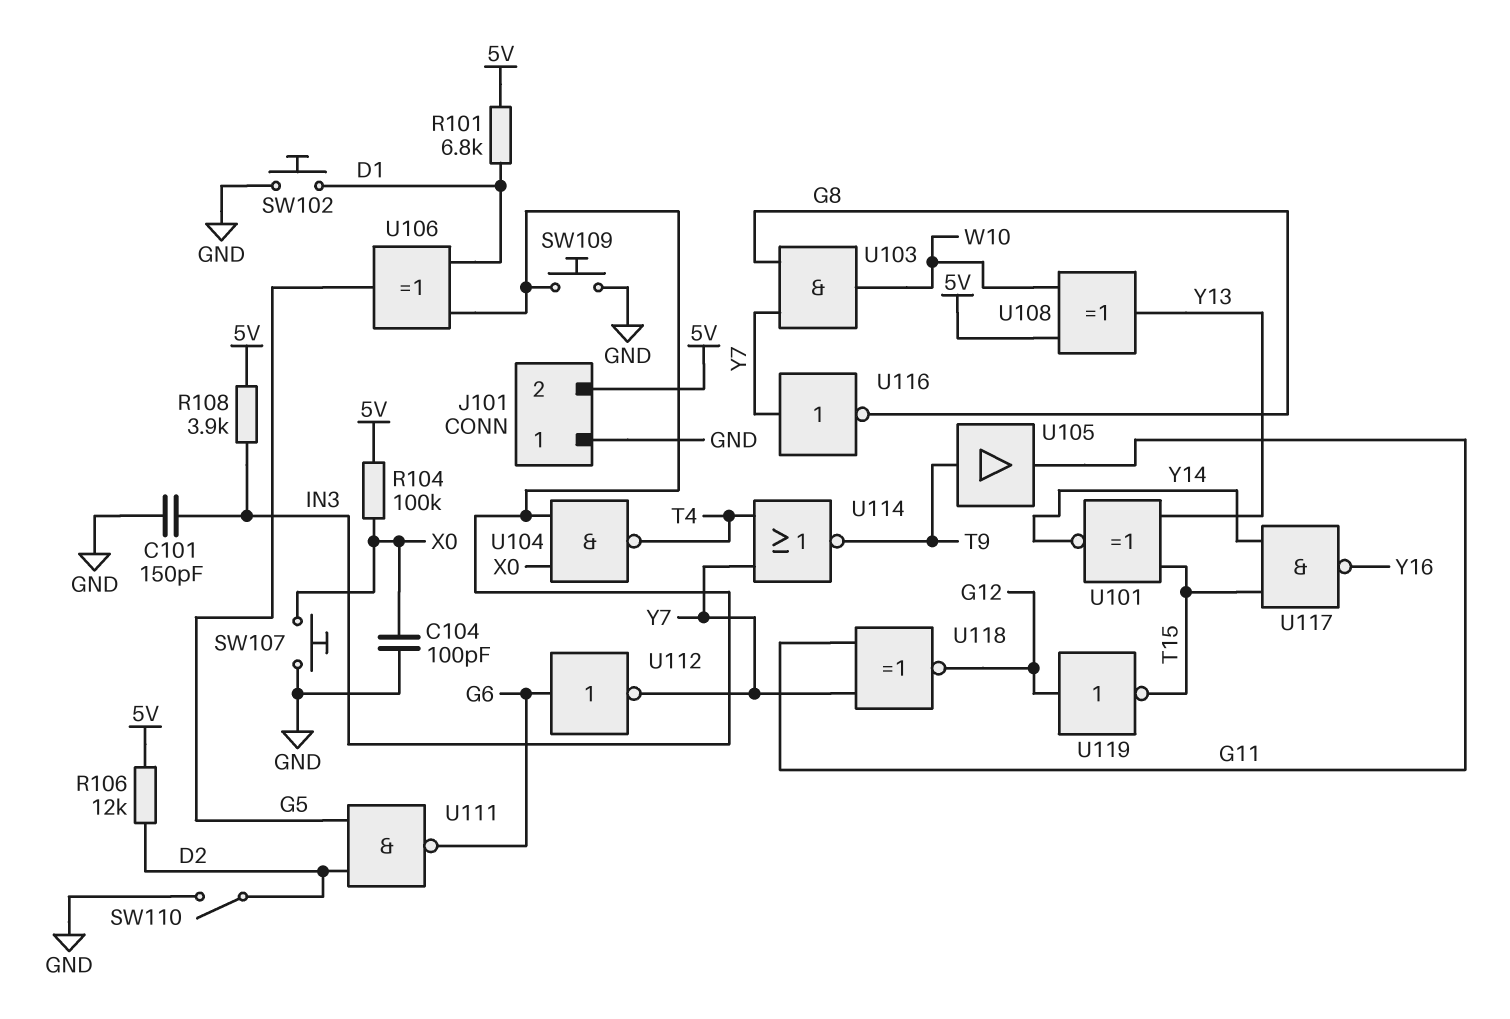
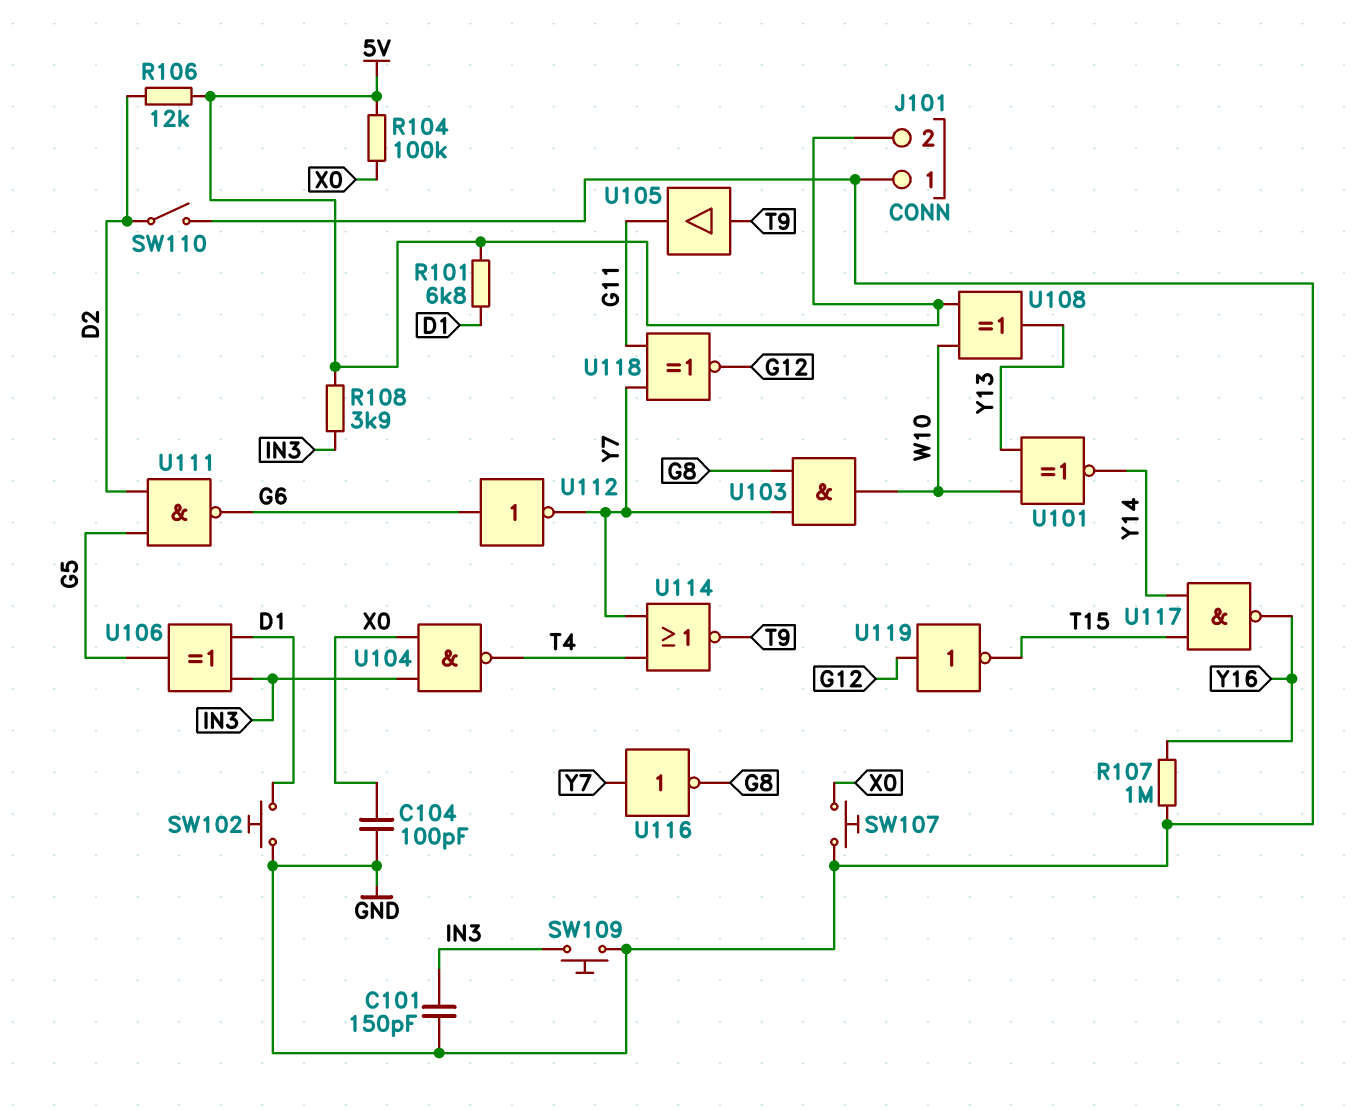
R107: none -> 1M (GND, Y16)
U101: XNOR (in T15, in Y13, out Y14) -> XNOR (in W10, in Y13, out Y14)

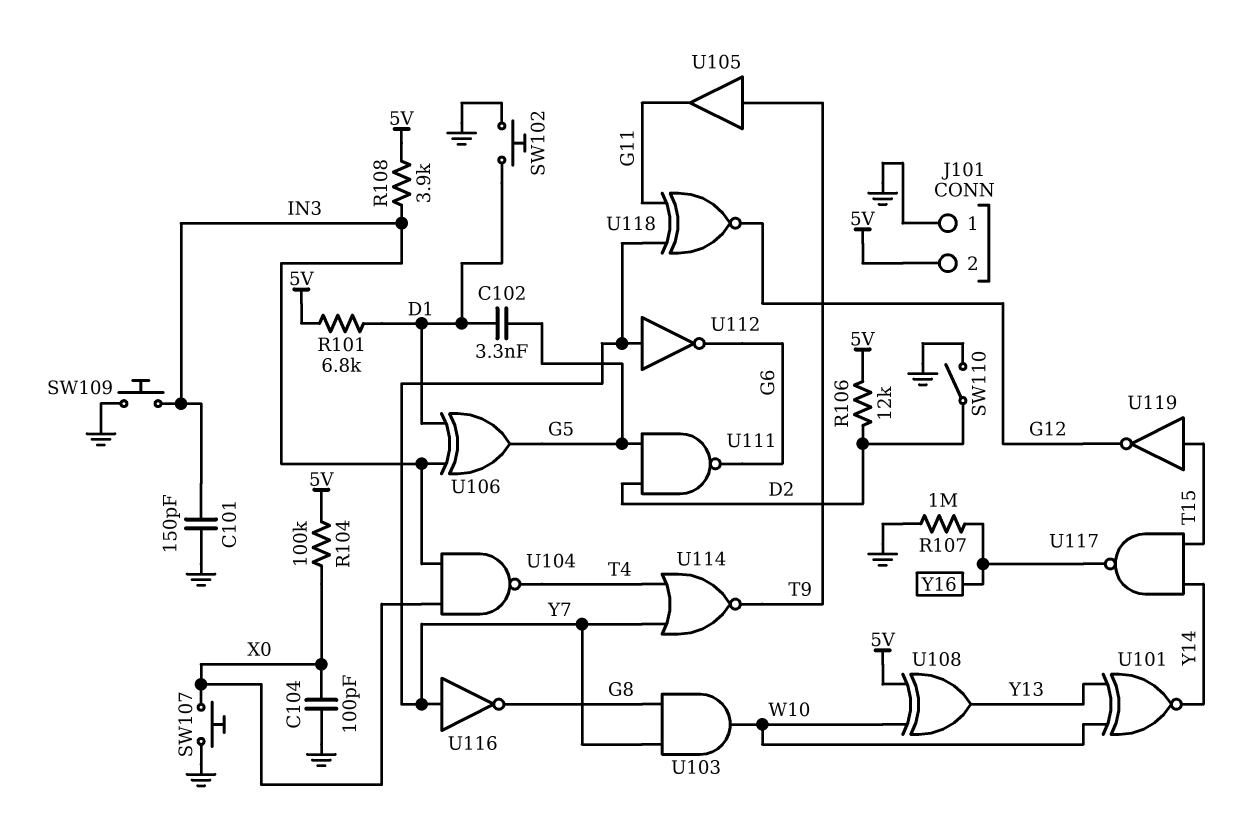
C102: none -> 3.3nF (D1, G5)
U112: NOT (in G6, out Y7) -> NOT (in Y7, out G6)
U119: NOT (in G12, out T15) -> NOT (in T15, out G12)

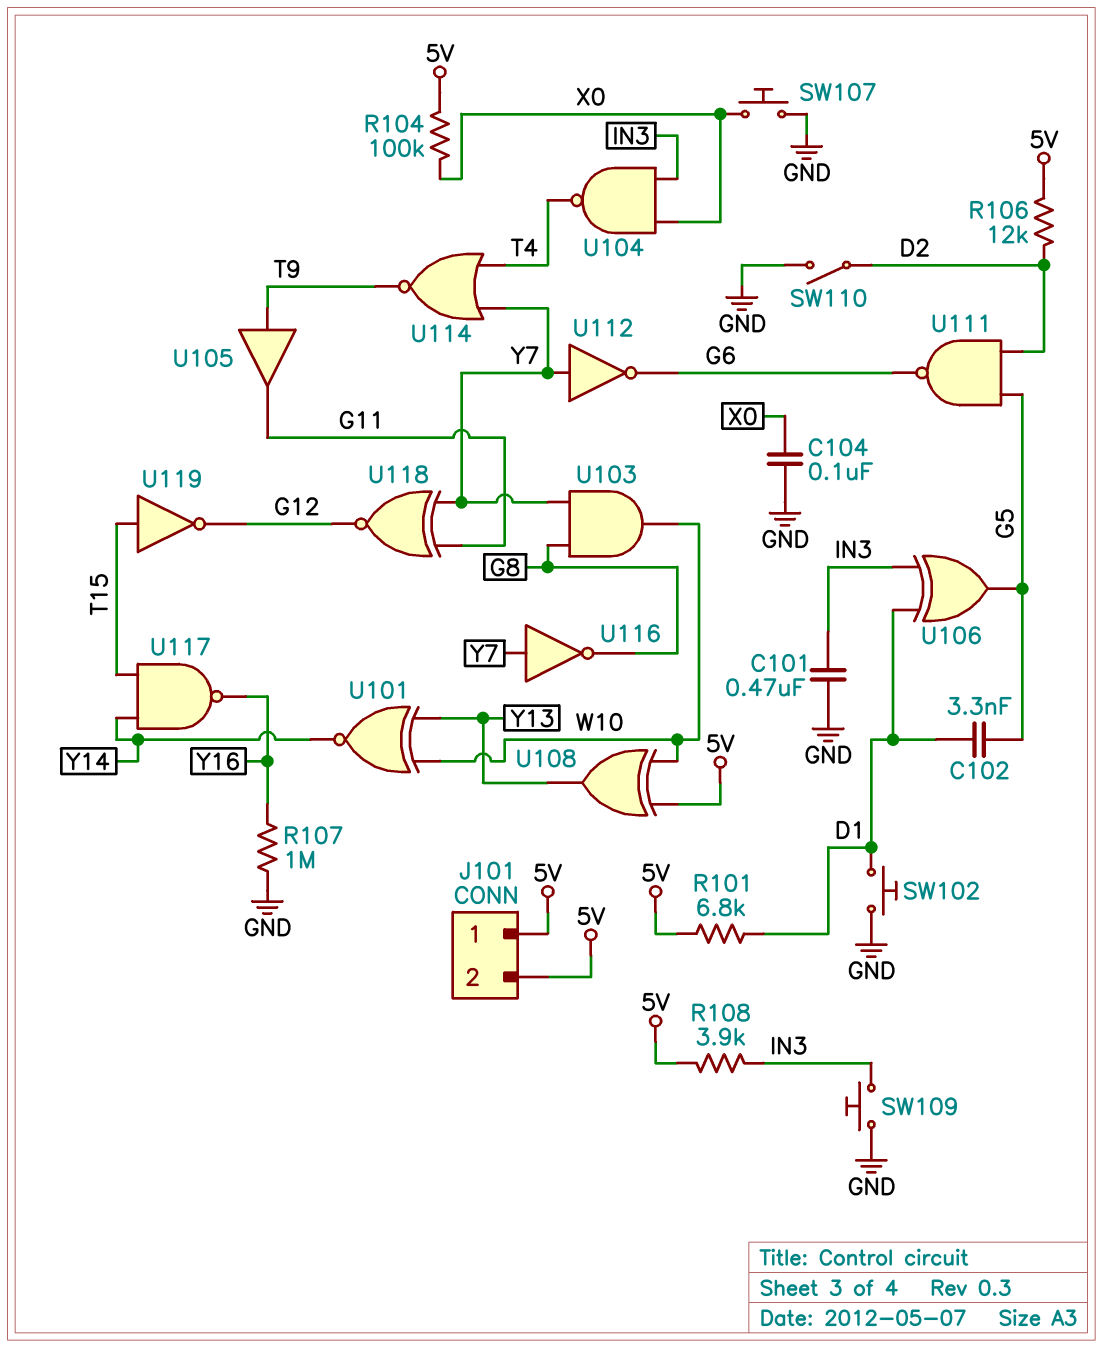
C101: 150pF (GND, IN3) -> 470nF (GND, IN3)
C104: 100pF (GND, X0) -> 100nF (GND, X0)
J101 pin 1: GND -> 5V

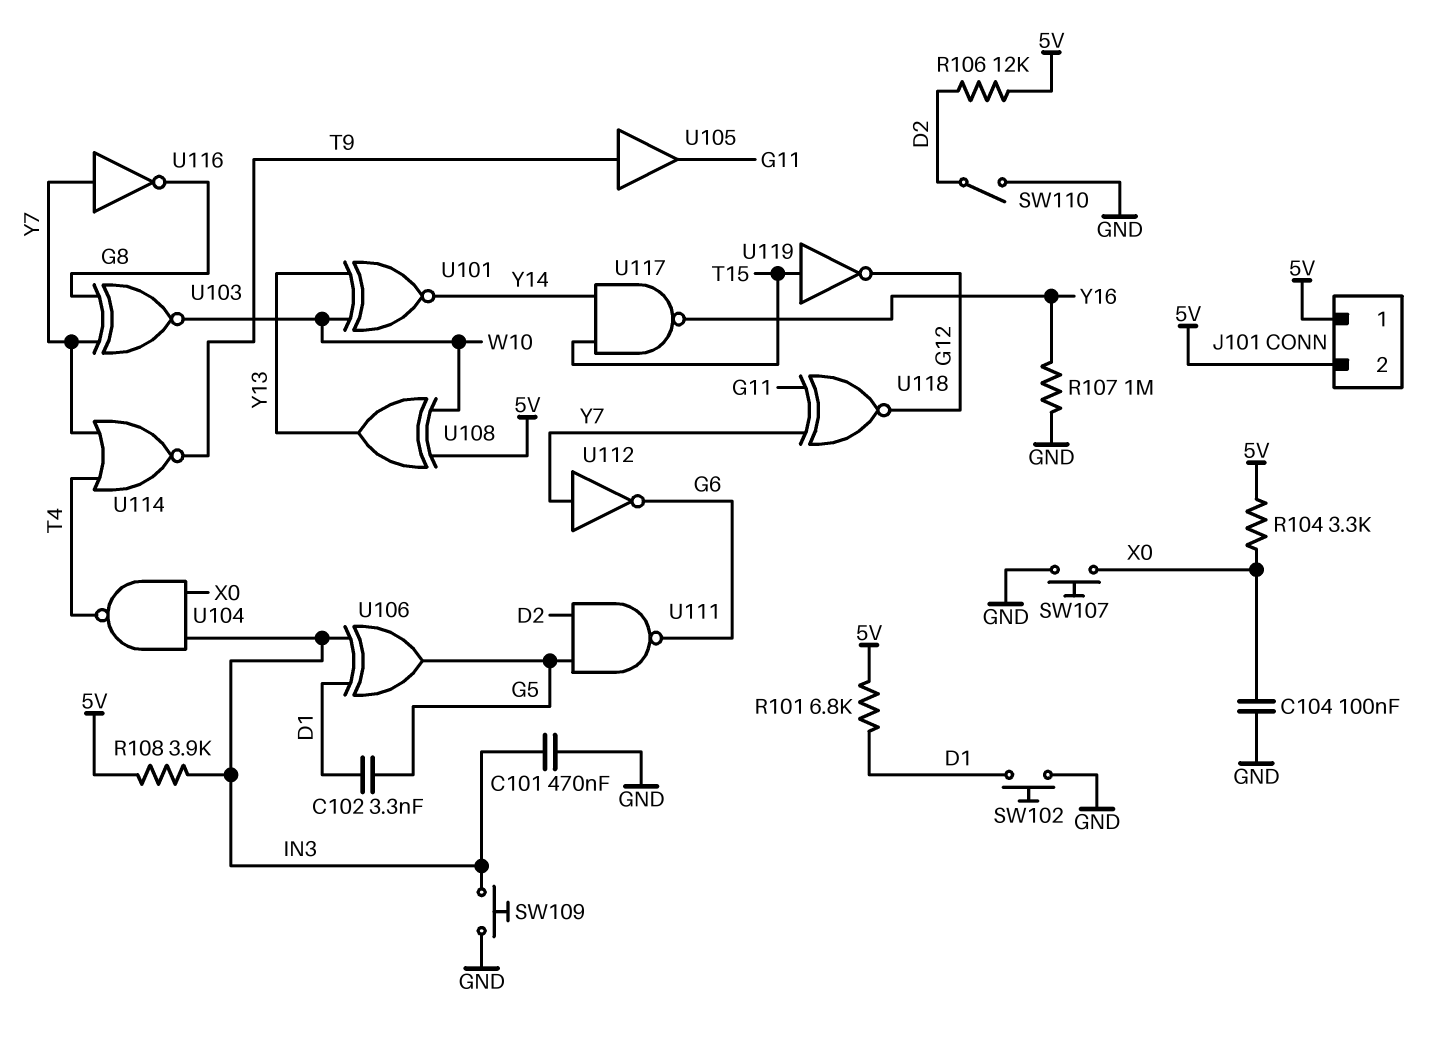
R104: 100k (5V, X0) -> 3.3k (5V, X0)
U103: AND (in G8, in Y7, out W10) -> XNOR (in G8, in Y7, out W10)

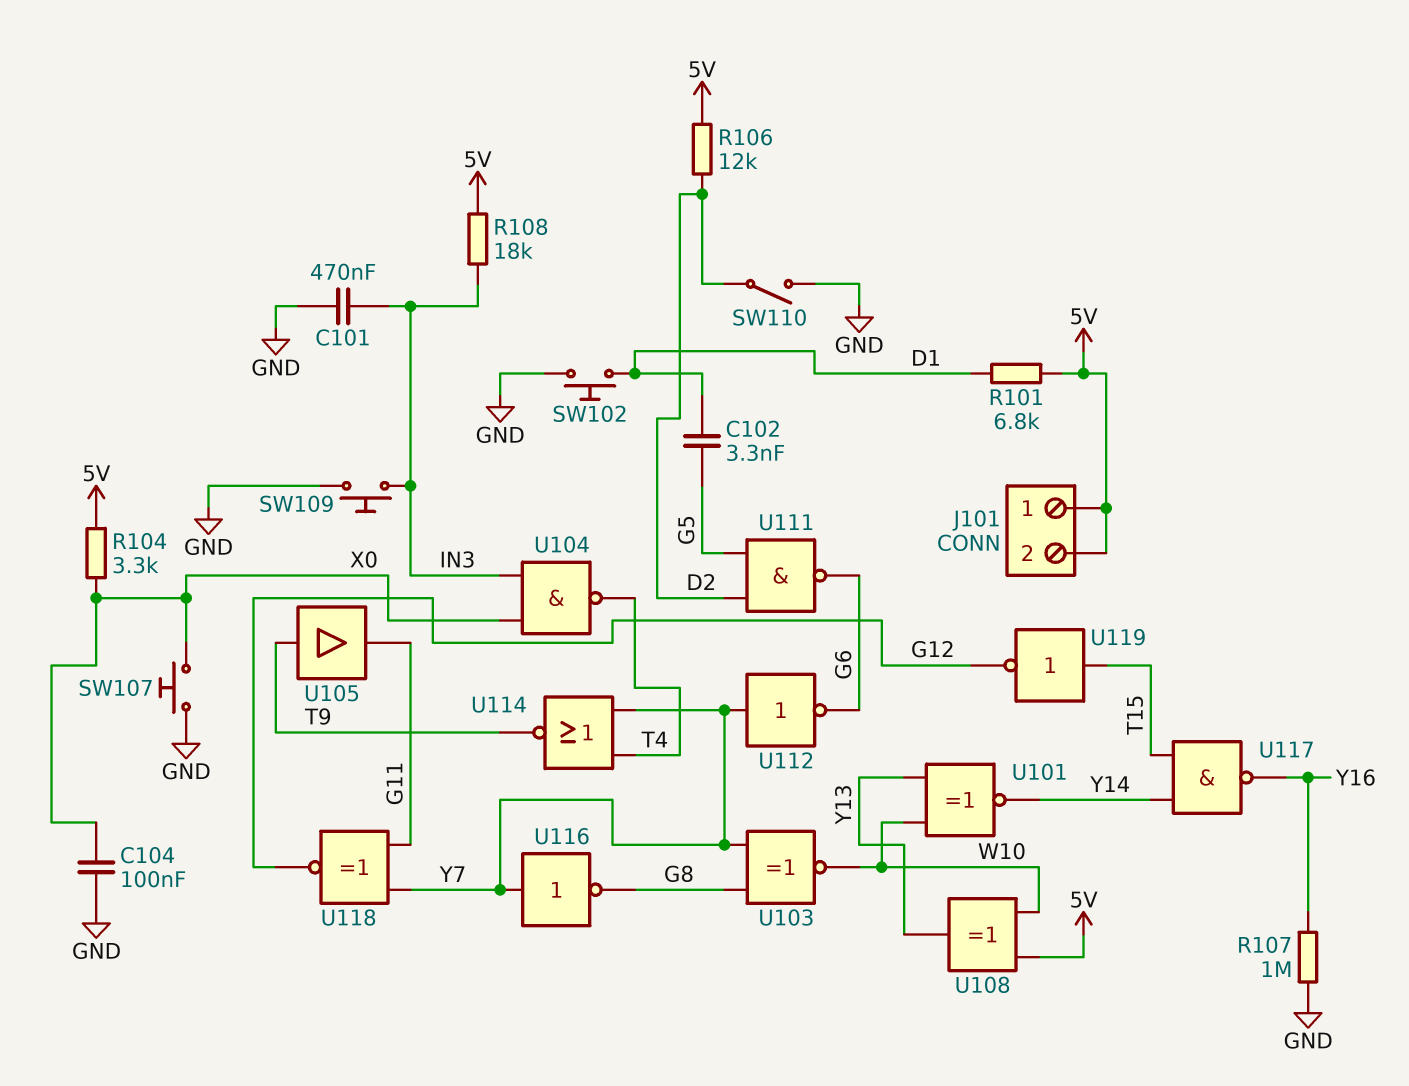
R108: 3.9k (5V, IN3) -> 18k (5V, IN3)
U106: XOR (in D1, in IN3, out G5) -> none

